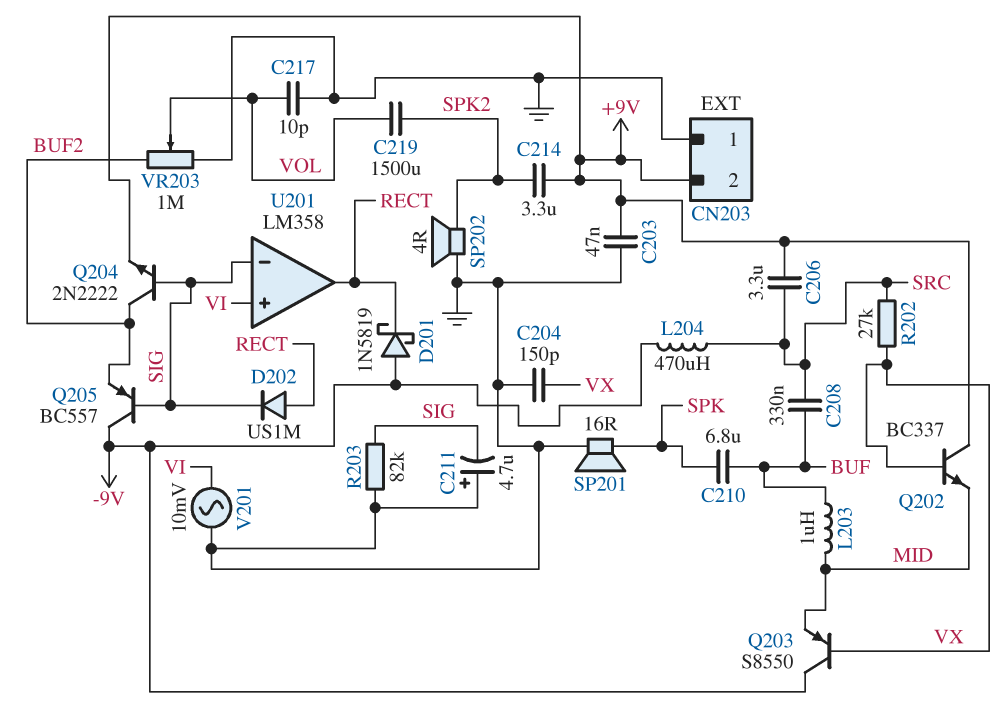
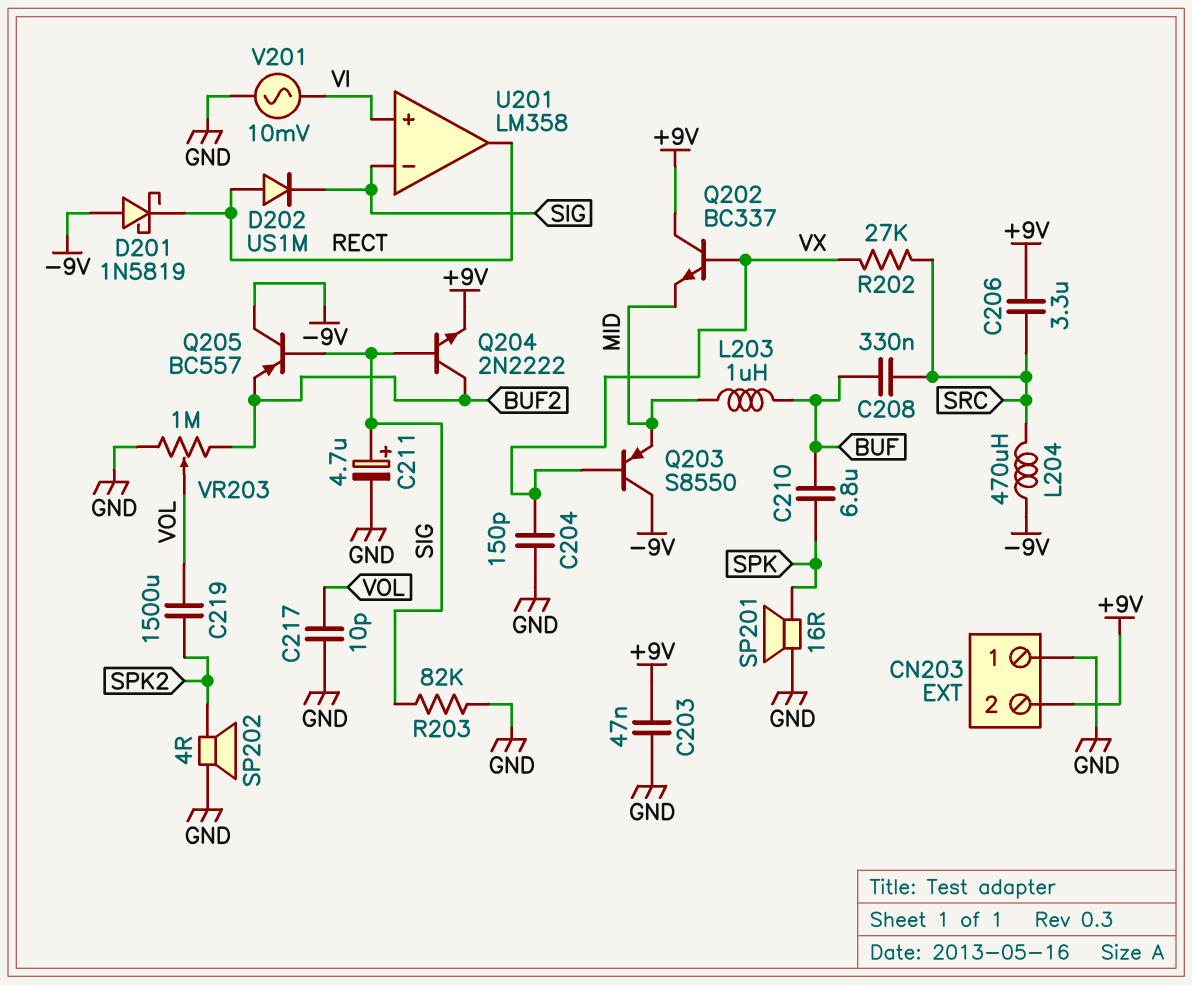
C211: 4.7uF (plus GND, minus SIG) -> 4.7uF (plus SIG, minus GND)
C214: 3.3uF (+9V, SPK2) -> none

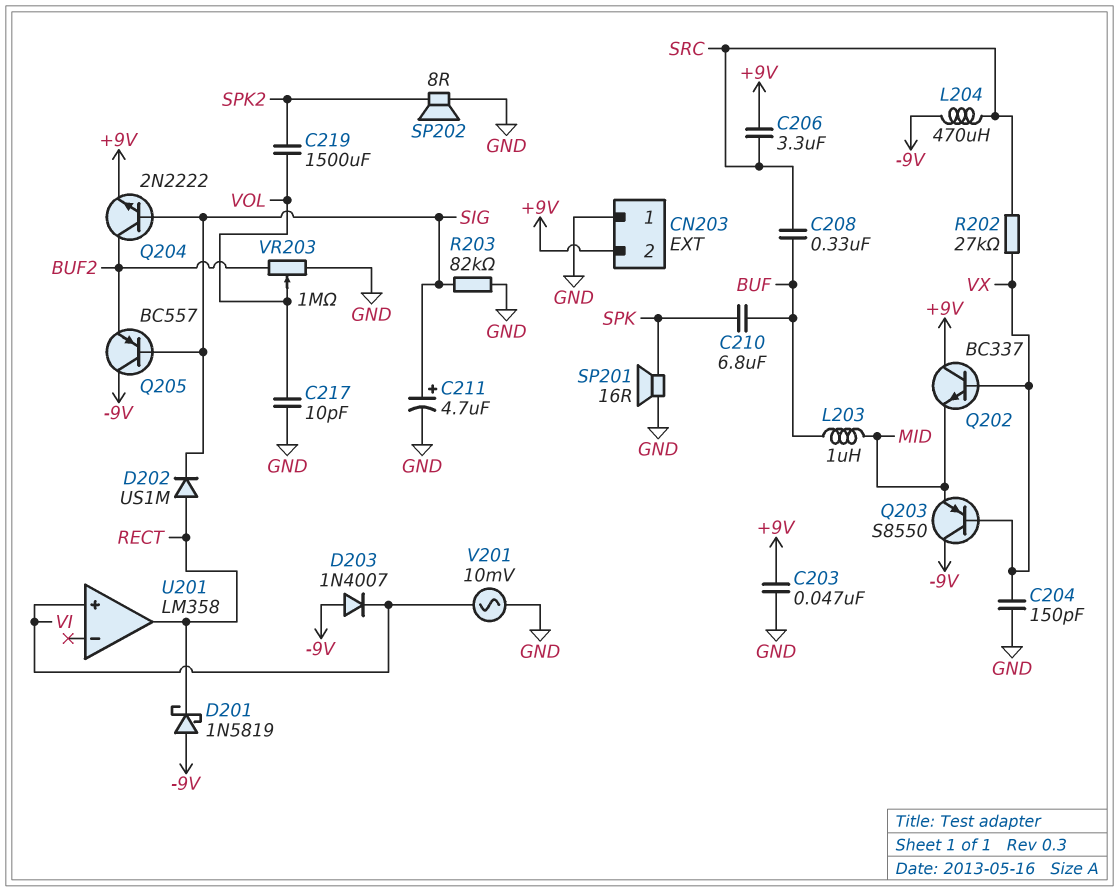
D203: none -> diode 1N4007 (A -9V, K VI)
SP202: speaker 4R (GND, SPK2) -> speaker 8R (GND, SPK2)
U201 pin in-: SIG -> none

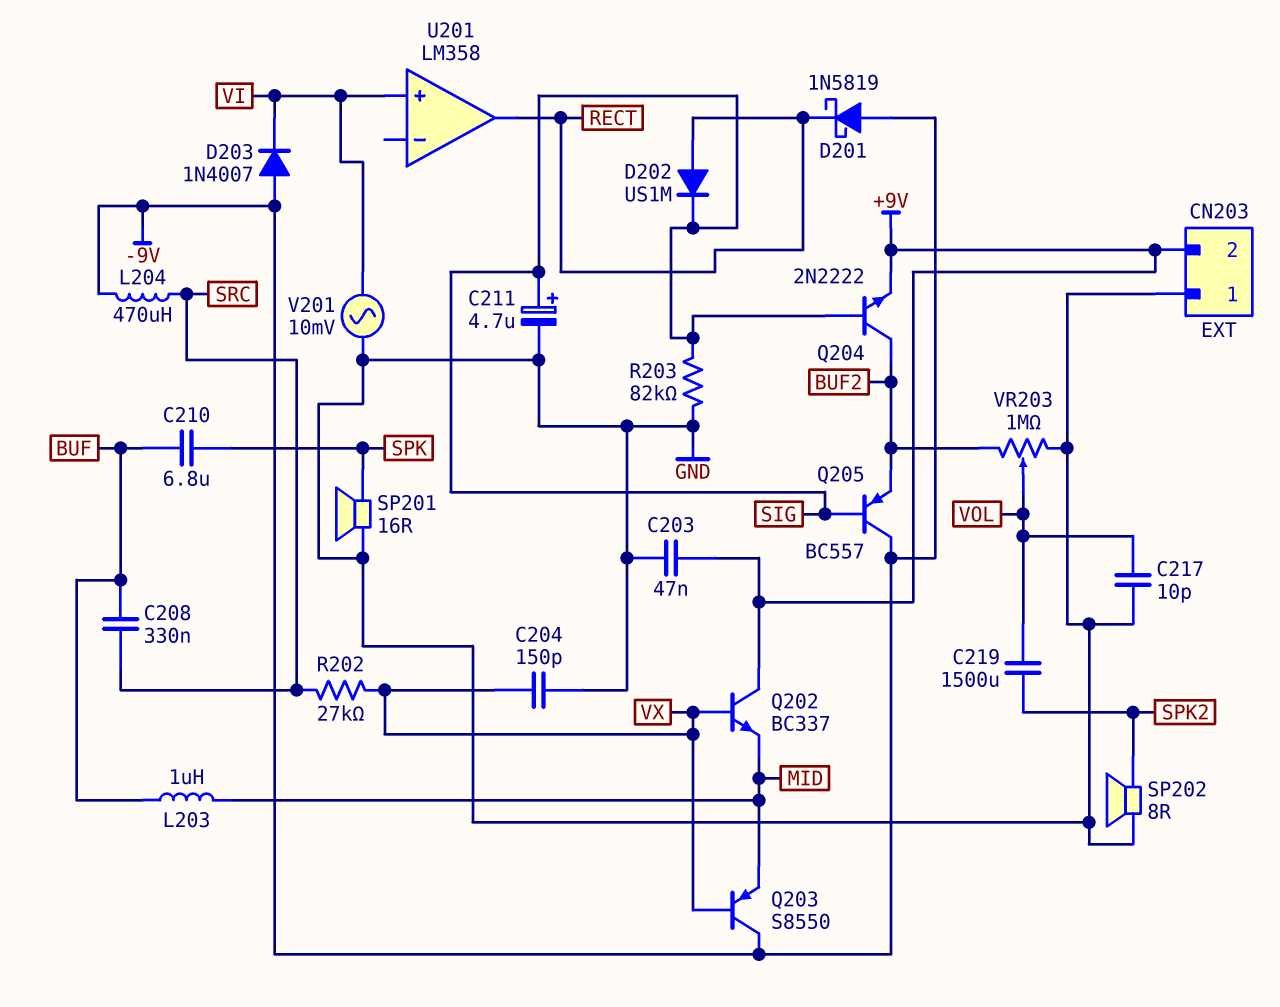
C206: 3.3uF (+9V, SRC) -> none

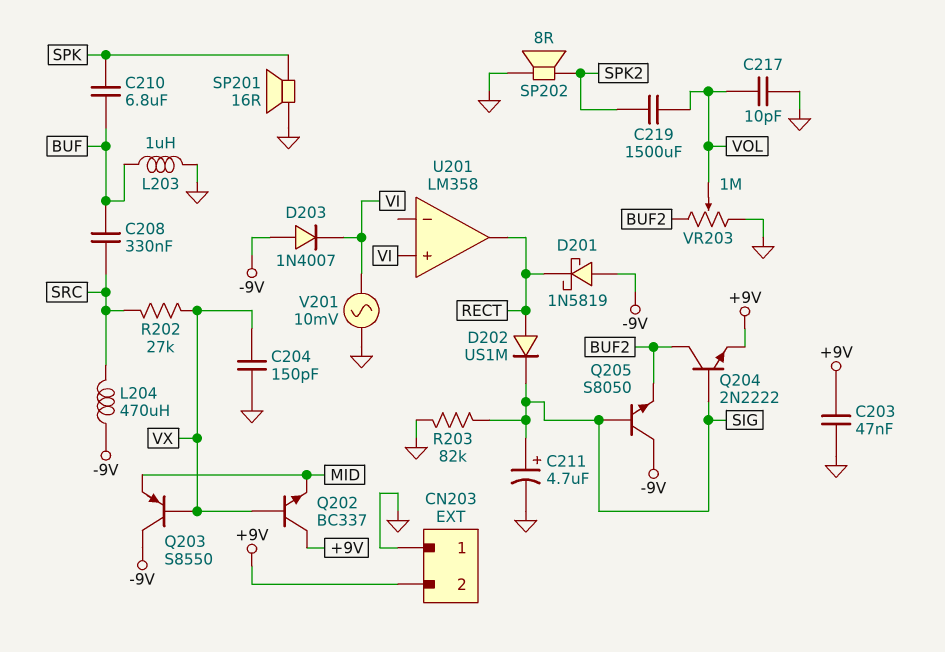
L203: 1uH (BUF, MID) -> 1uH (BUF, GND)
Q205: PNP BC557 (B SIG, C -9V, E BUF2) -> NPN S8050 (B SIG, C -9V, E BUF2)

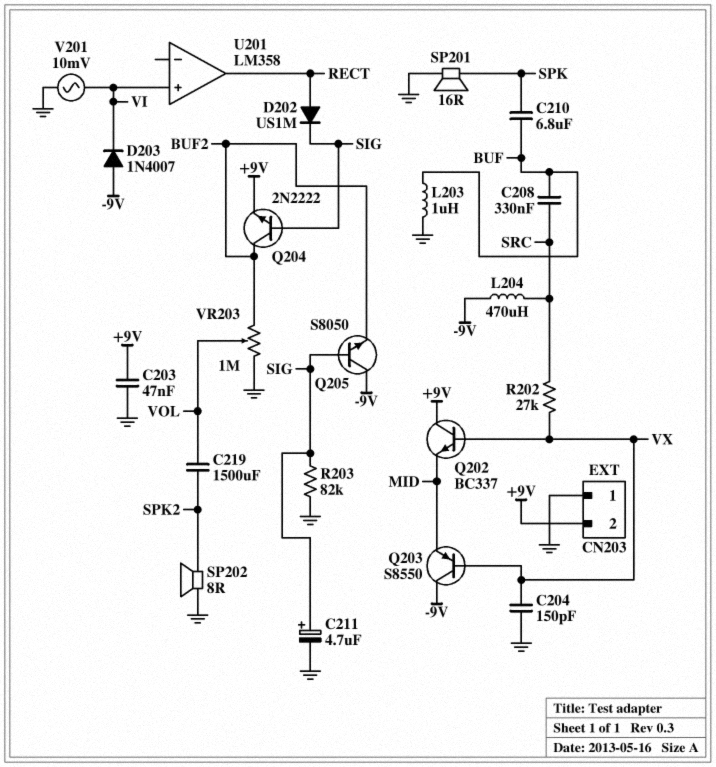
C217: 10pF (GND, VOL) -> none
D201: schottky 1N5819 (A -9V, K RECT) -> none

